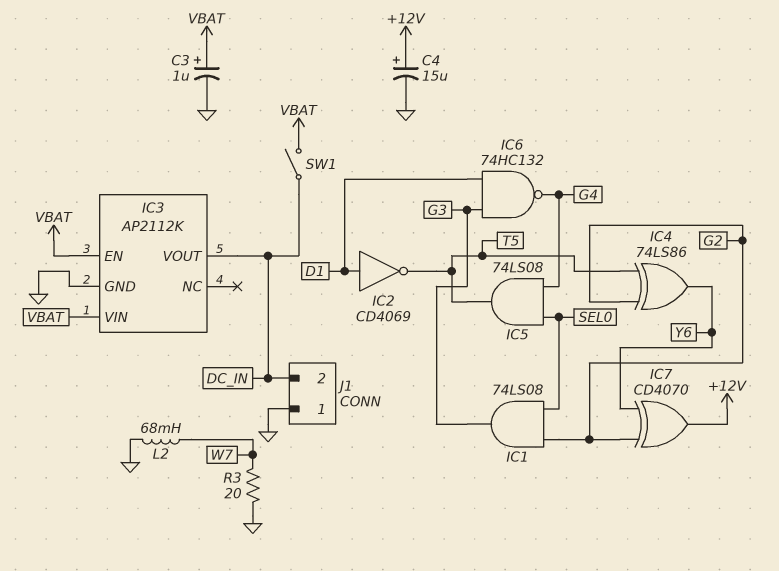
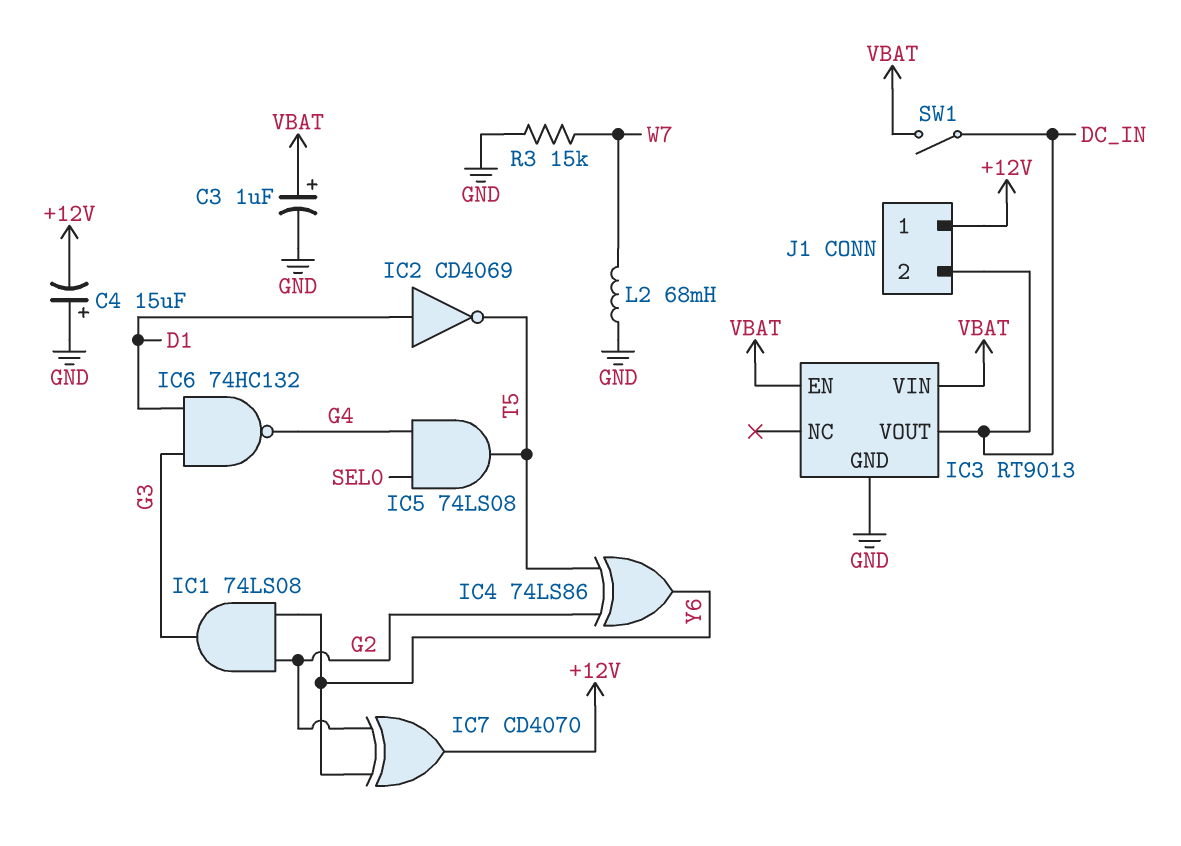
C4: 15uF (plus +12V, minus GND) -> 15uF (plus GND, minus +12V)
IC1: AND 74LS08 (in G2, in SEL0, out G3) -> AND 74LS08 (in G2, in Y6, out G3)
IC3: AP2112K -> RT9013
J1 pin 1: GND -> +12V
R3: 20 (GND, W7) -> 15k (GND, W7)

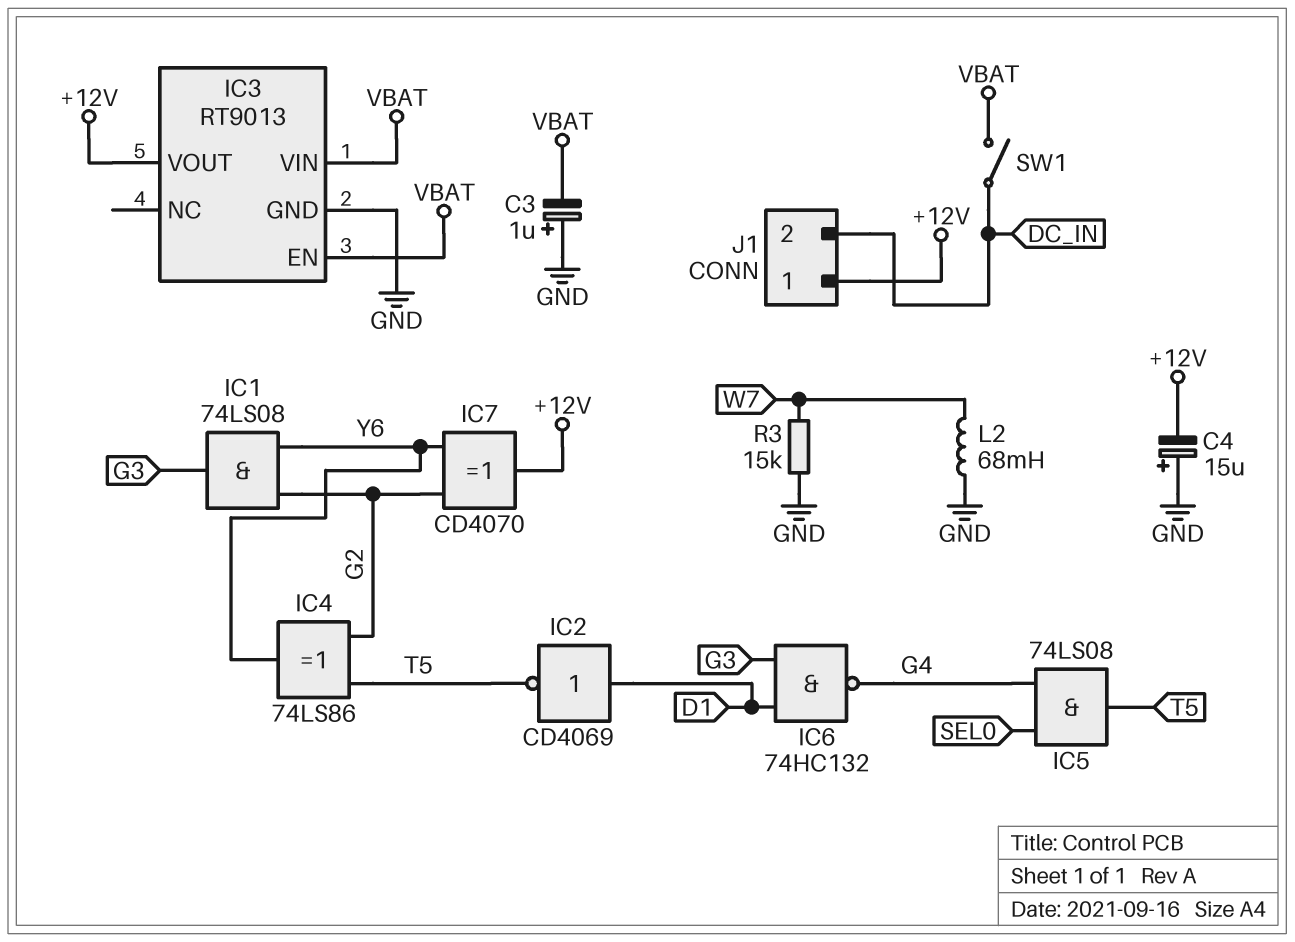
C3: 1uF (plus VBAT, minus GND) -> 1uF (plus GND, minus VBAT)
IC3 pin VOUT: DC_IN -> +12V

